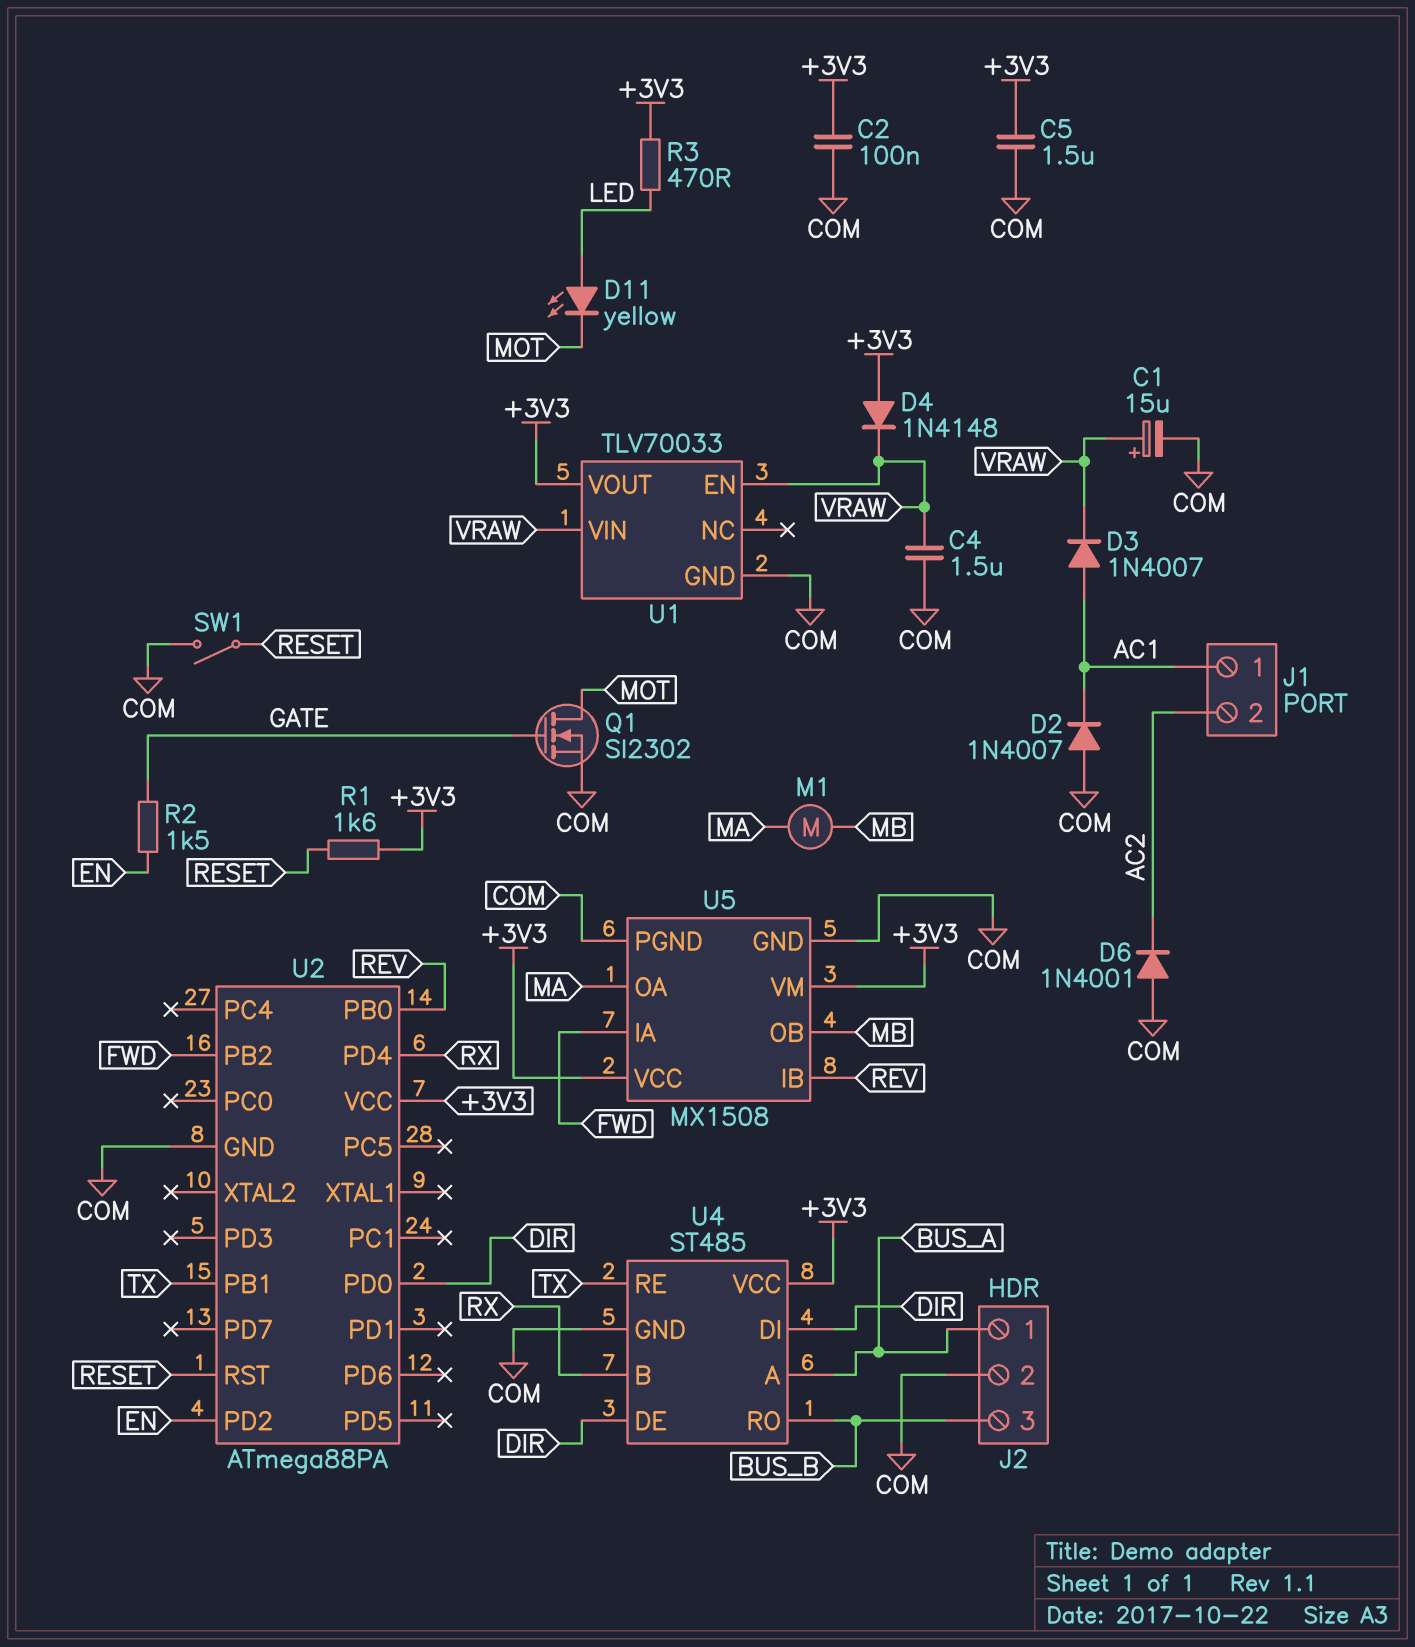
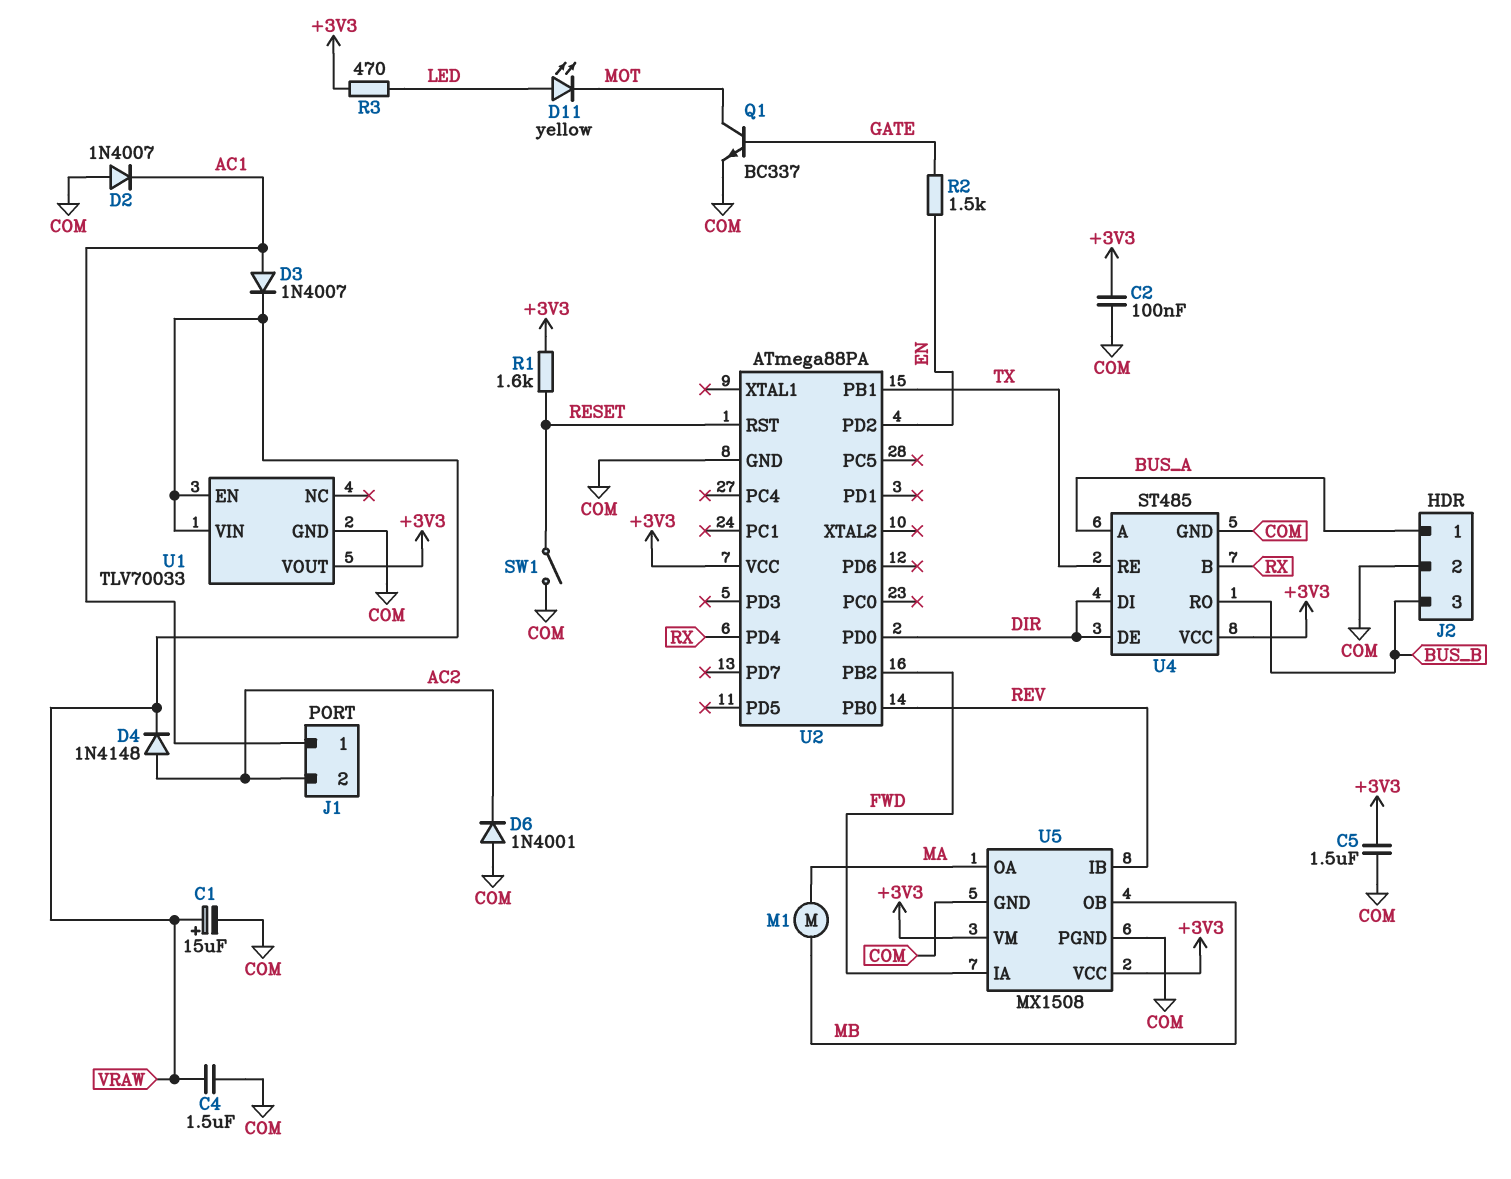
D4: diode 1N4148 (A +3V3, K VRAW) -> diode 1N4148 (A AC2, K VRAW)
Q1: NMOS SI2302 (G GATE, D MOT, S COM) -> NPN BC337 (B GATE, C MOT, E COM)

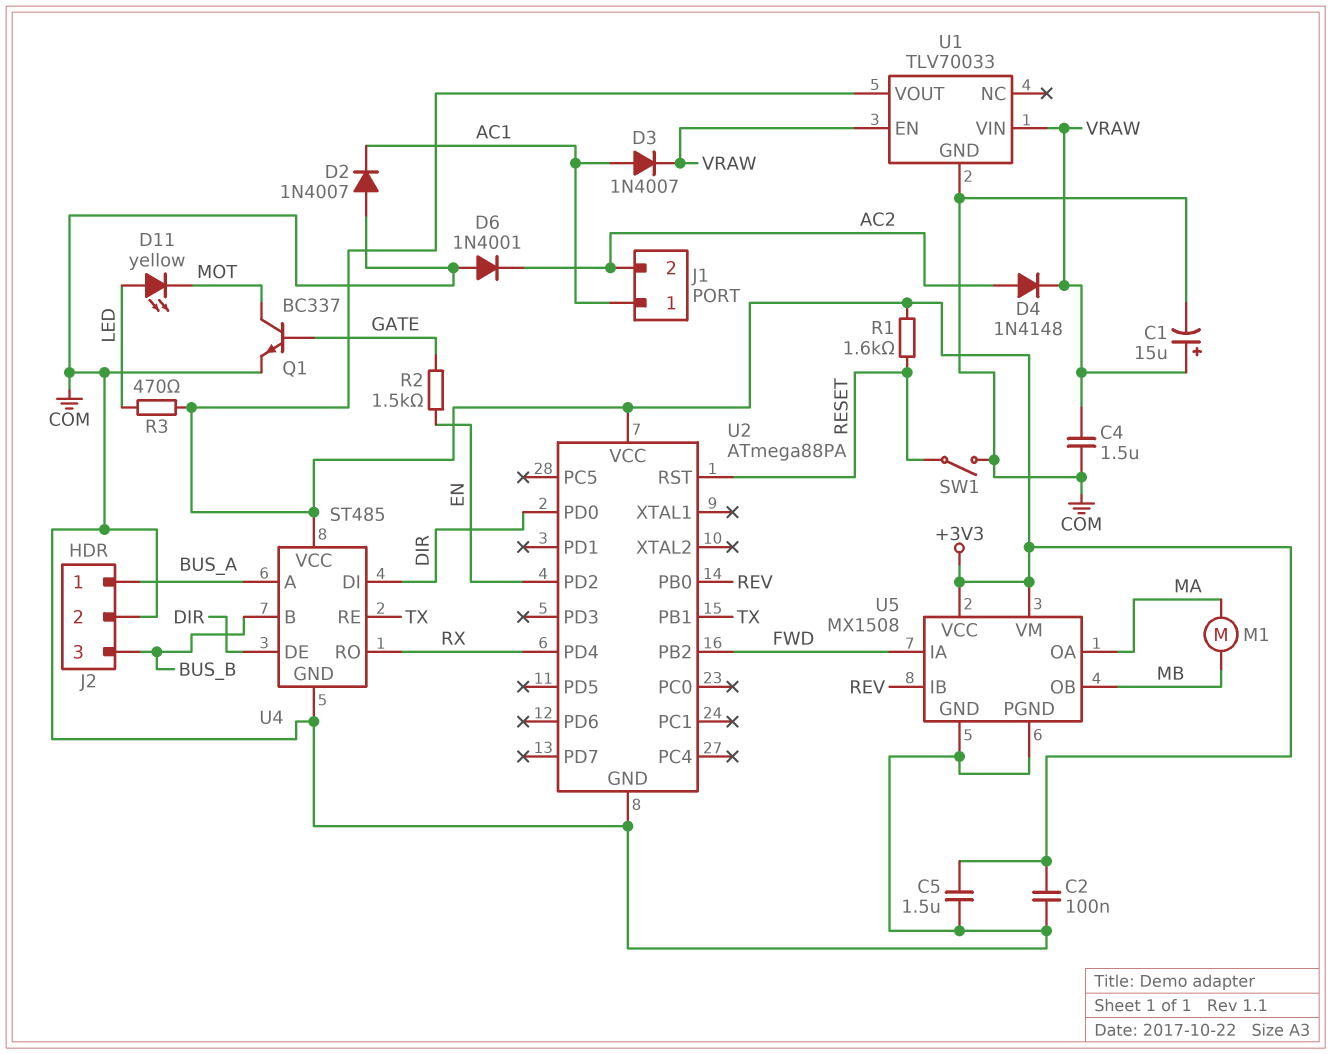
U4 pin B: RX -> BUS_B
U4 pin RO: BUS_B -> RX

